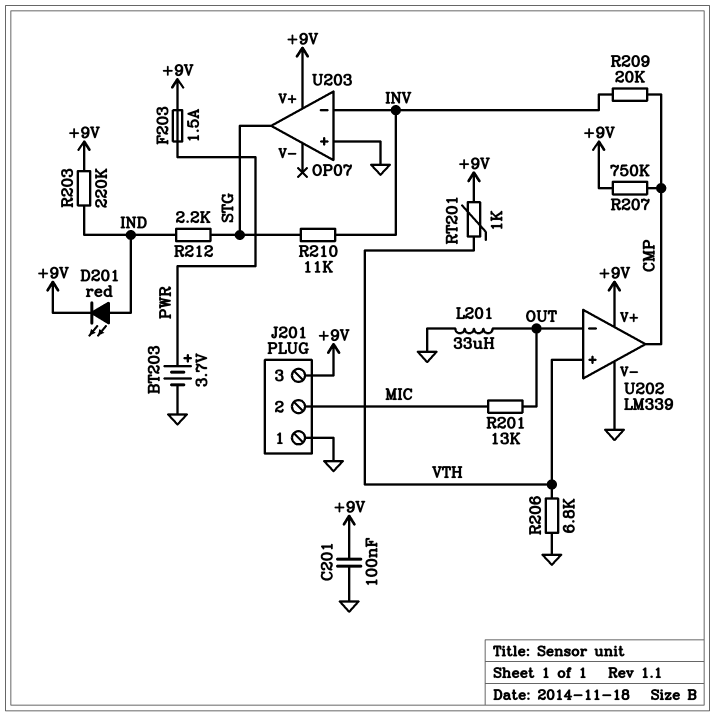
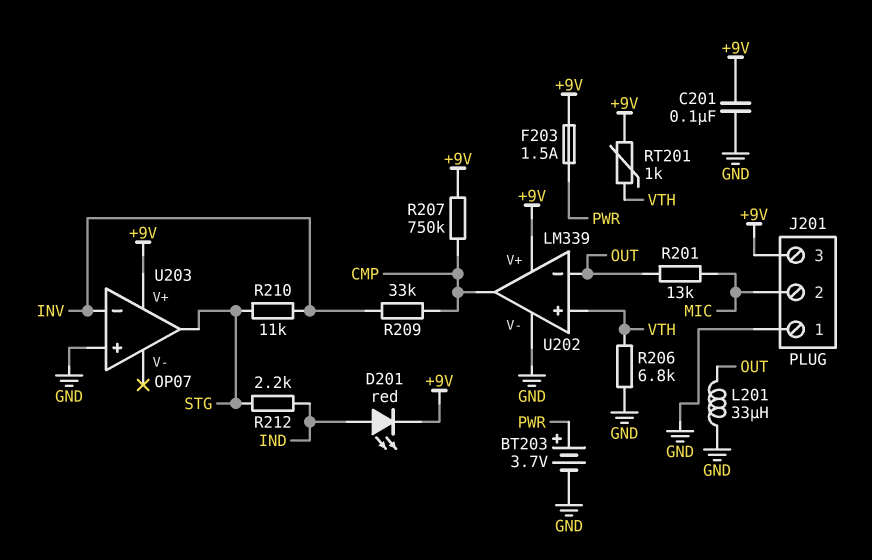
R203: 220k (+9V, IND) -> none
R209: 20k (CMP, INV) -> 33k (CMP, INV)

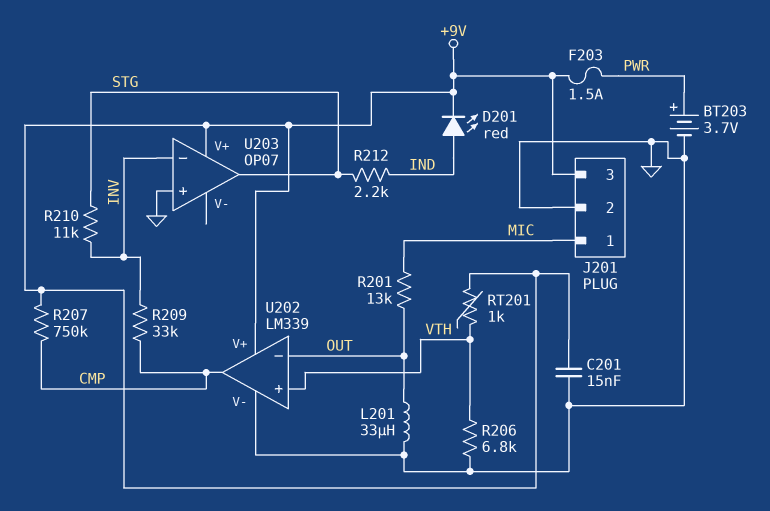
C201: 100nF (+9V, GND) -> 15nF (+9V, GND)
J201 pin 1: GND -> MIC
J201 pin 2: MIC -> GND

